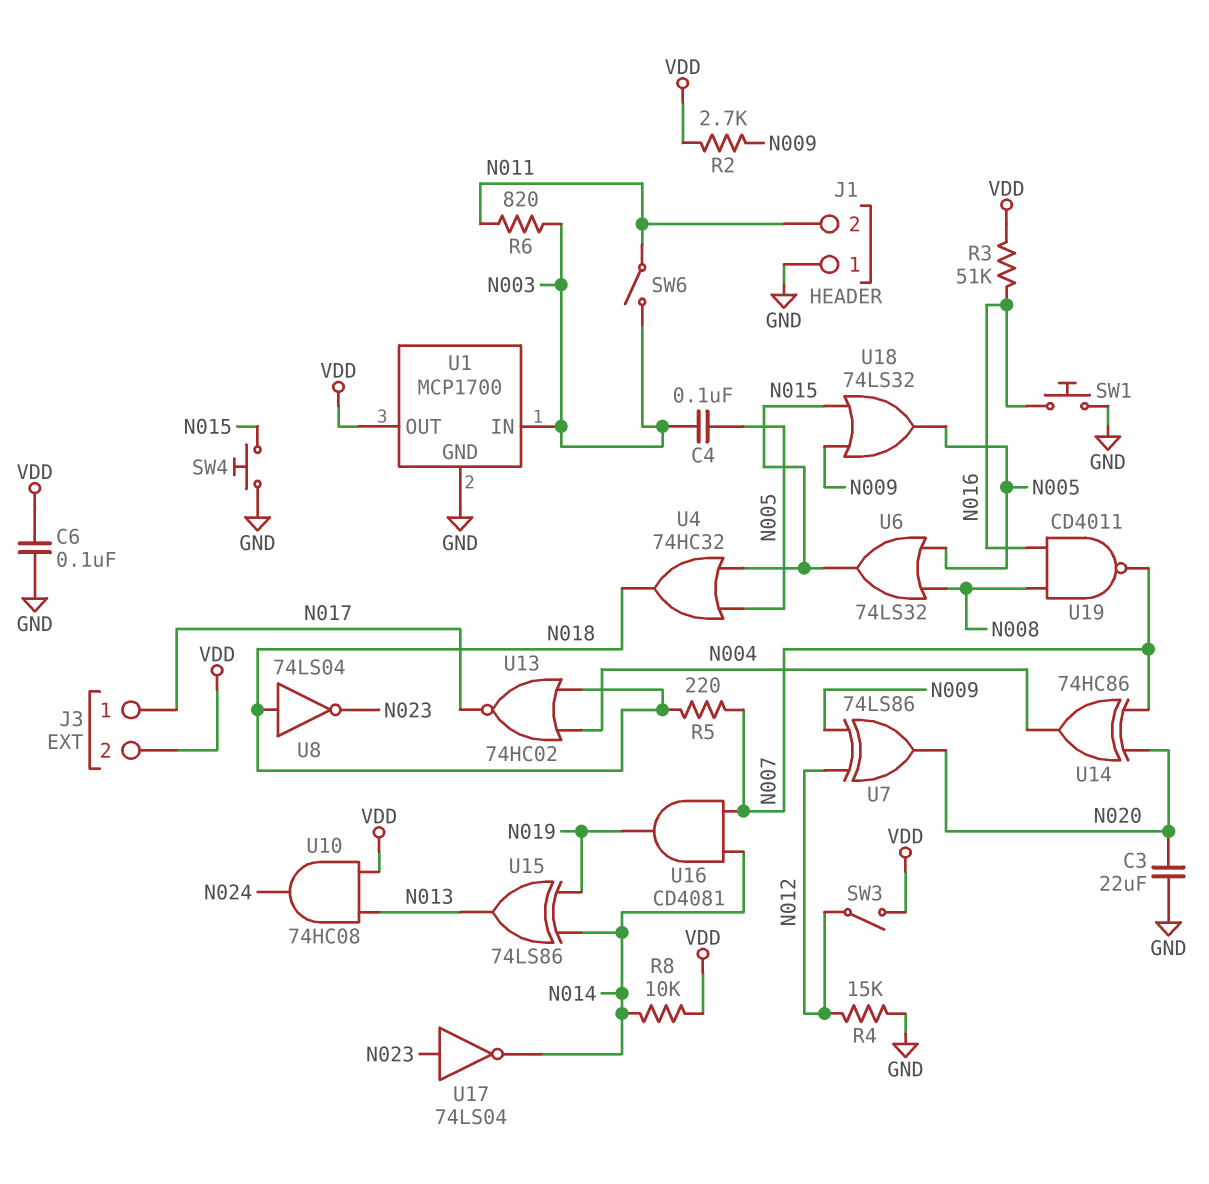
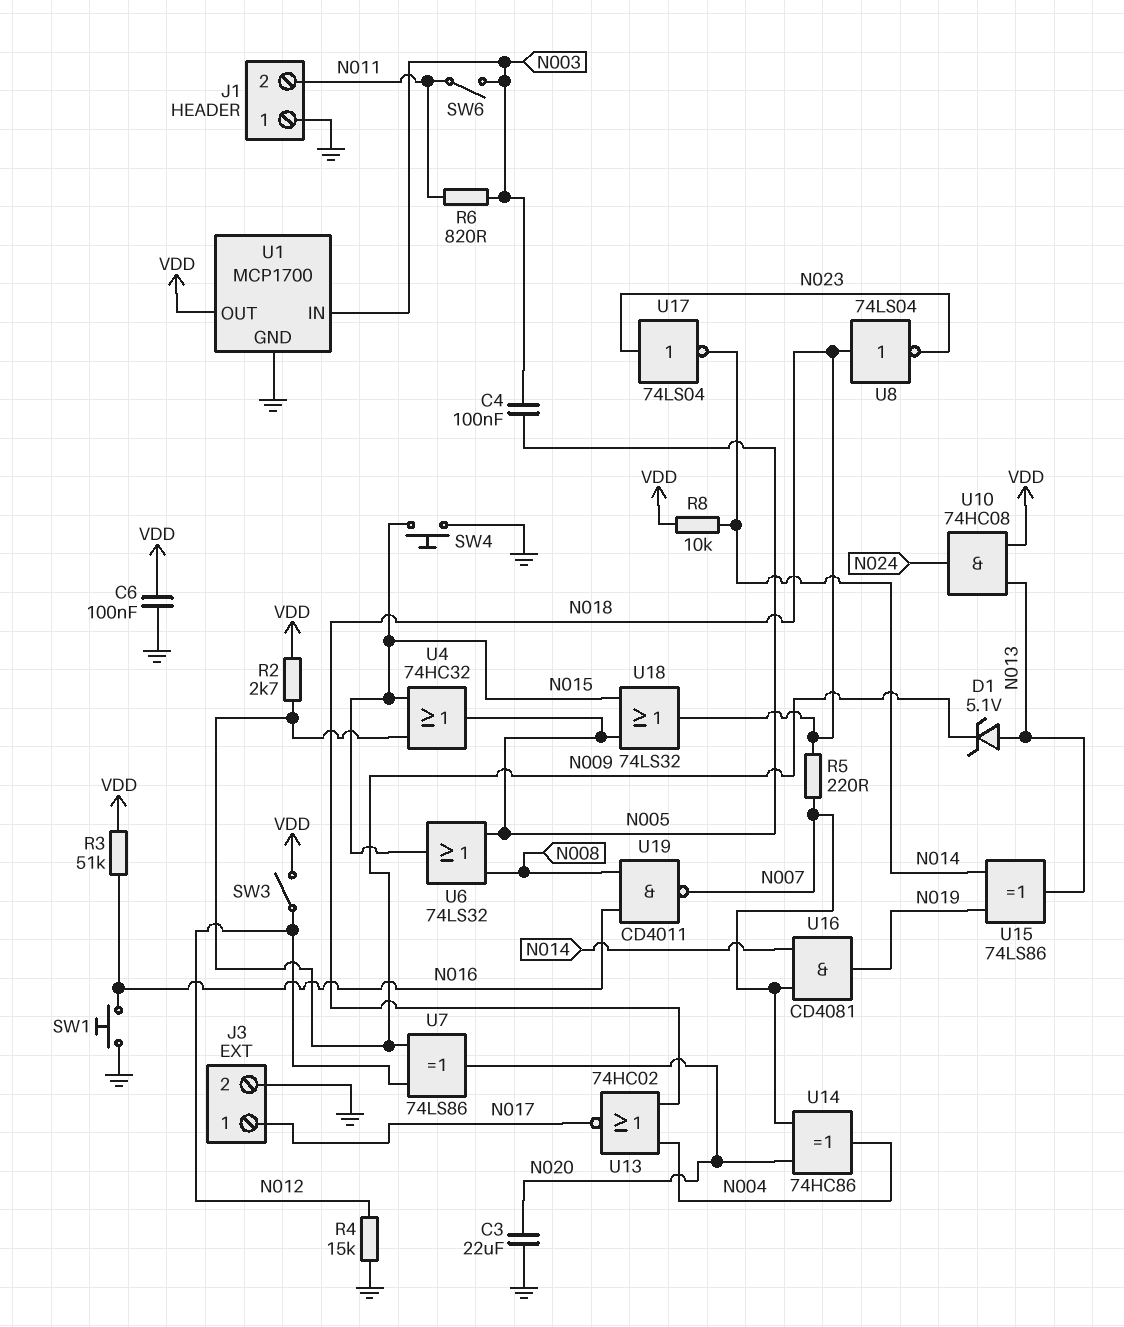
D1: none -> zener 5.1V (A N013, K N009)
J3 pin 2: VDD -> GND
U4: OR 74HC32 (in N005, in N015, out N018) -> OR 74HC32 (in N009, in N015, out N005)
U18: OR 74LS32 (in N009, in N015, out N005) -> OR 74LS32 (in N005, in N015, out N018)

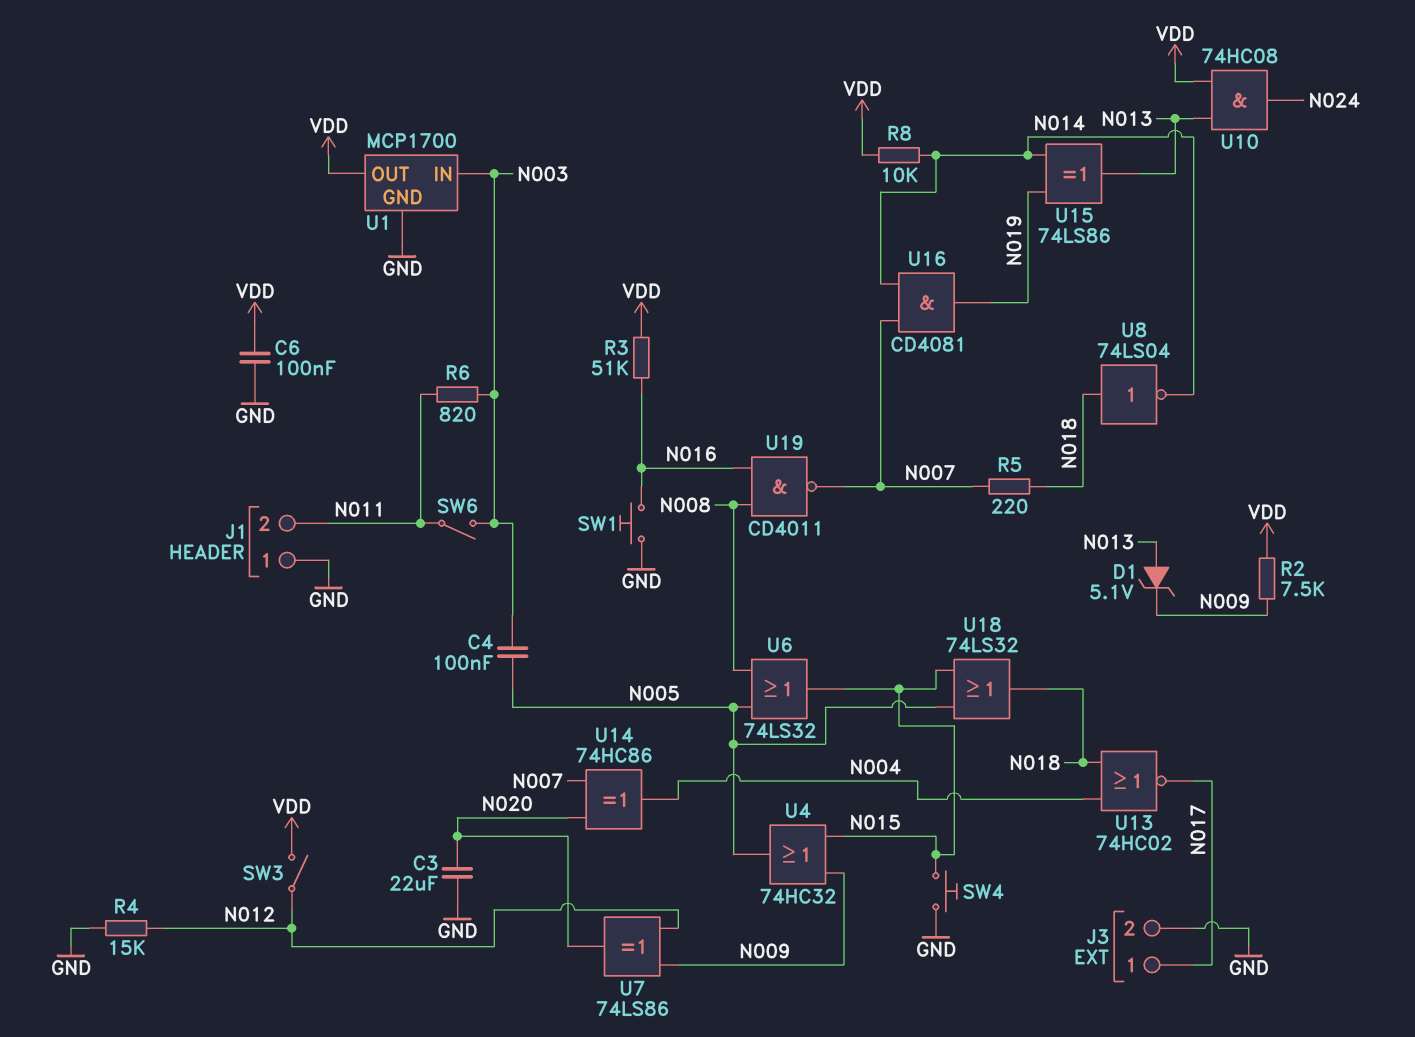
R2: 2.7k (N009, VDD) -> 7.5k (N009, VDD)
U8: NOT 74LS04 (in N018, out N023) -> NOT 74LS04 (in N018, out N014)
U17: NOT 74LS04 (in N023, out N014) -> none

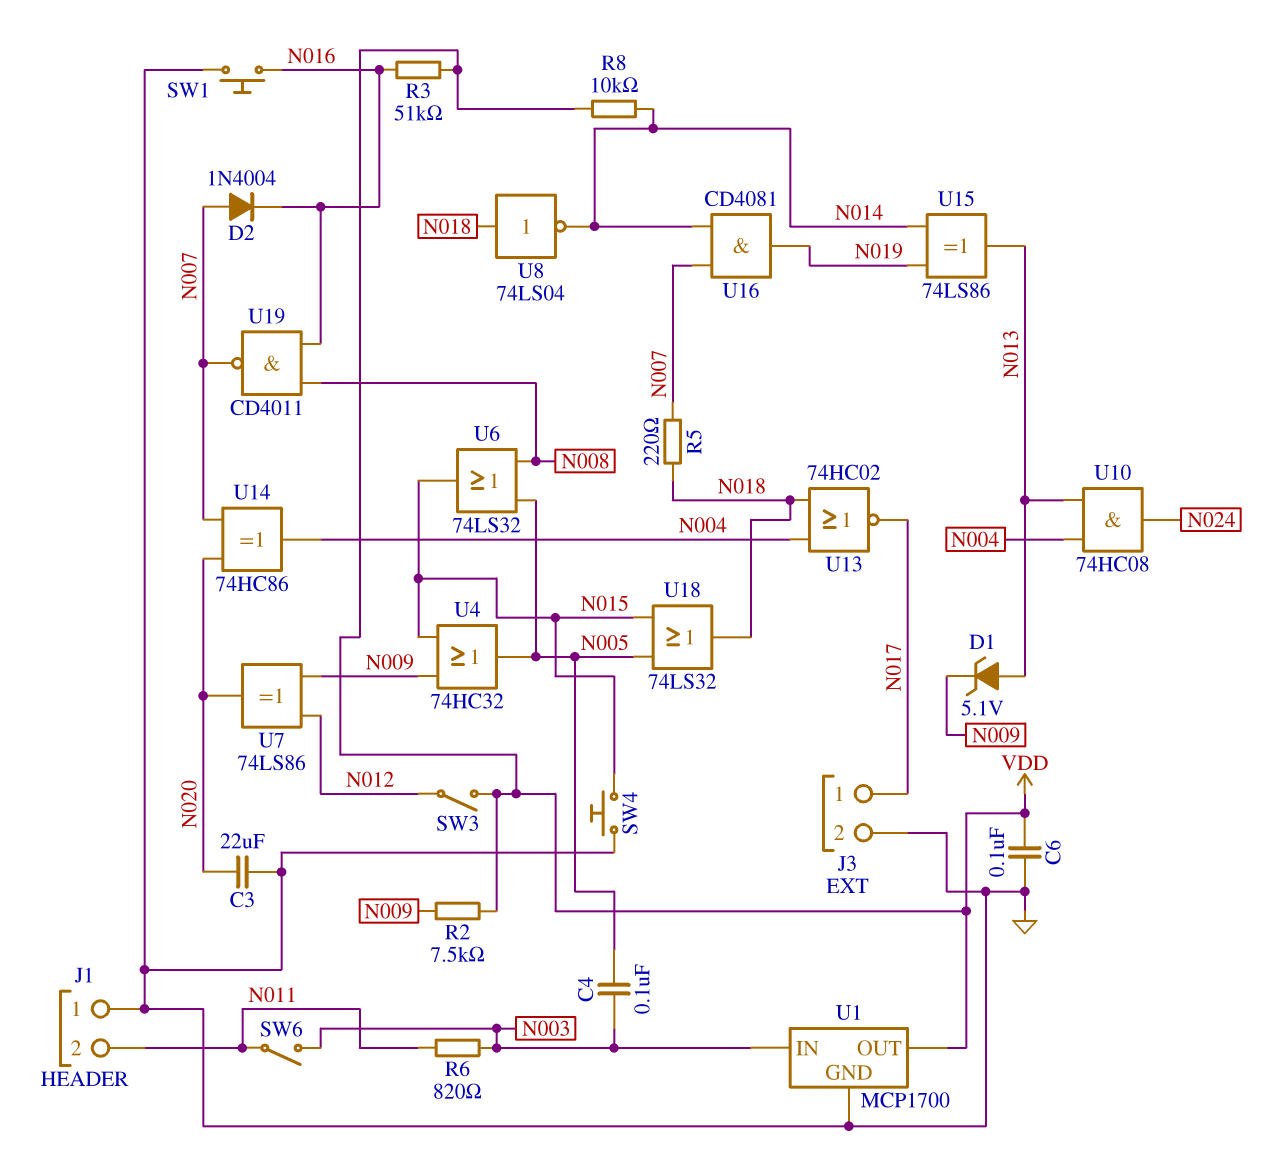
D2: none -> diode 1N4004 (A N007, K N016)
R4: 15k (GND, N012) -> none
U10: AND 74HC08 (in N013, in VDD, out N024) -> AND 74HC08 (in N004, in N013, out N024)

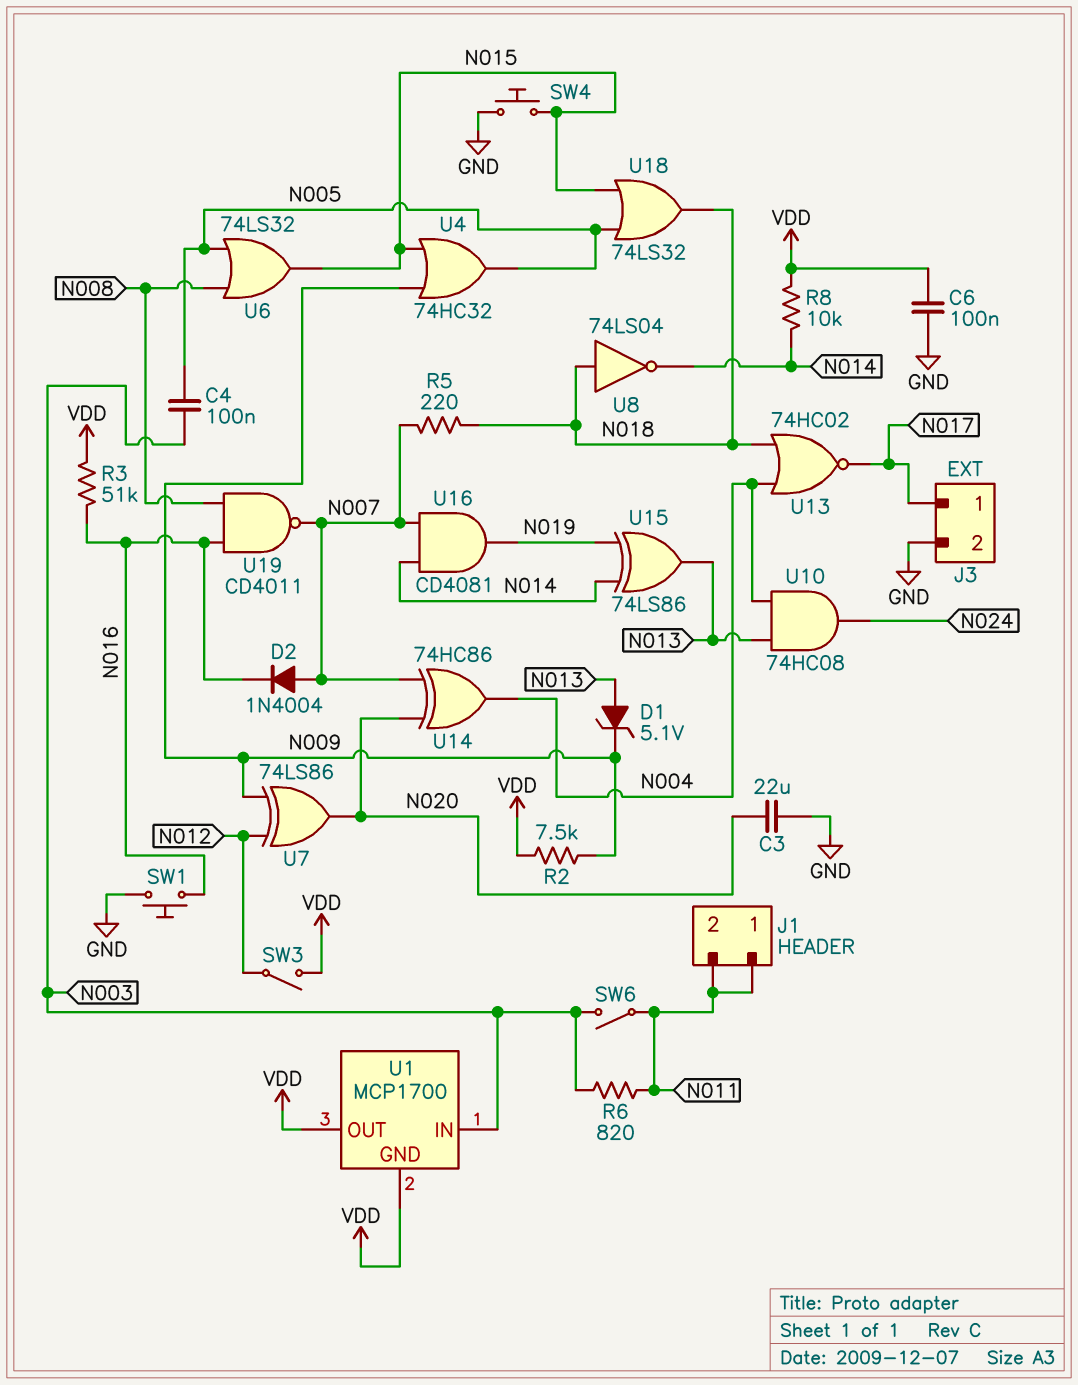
J1 pin 1: GND -> N011
U1 pin GND: GND -> VDD

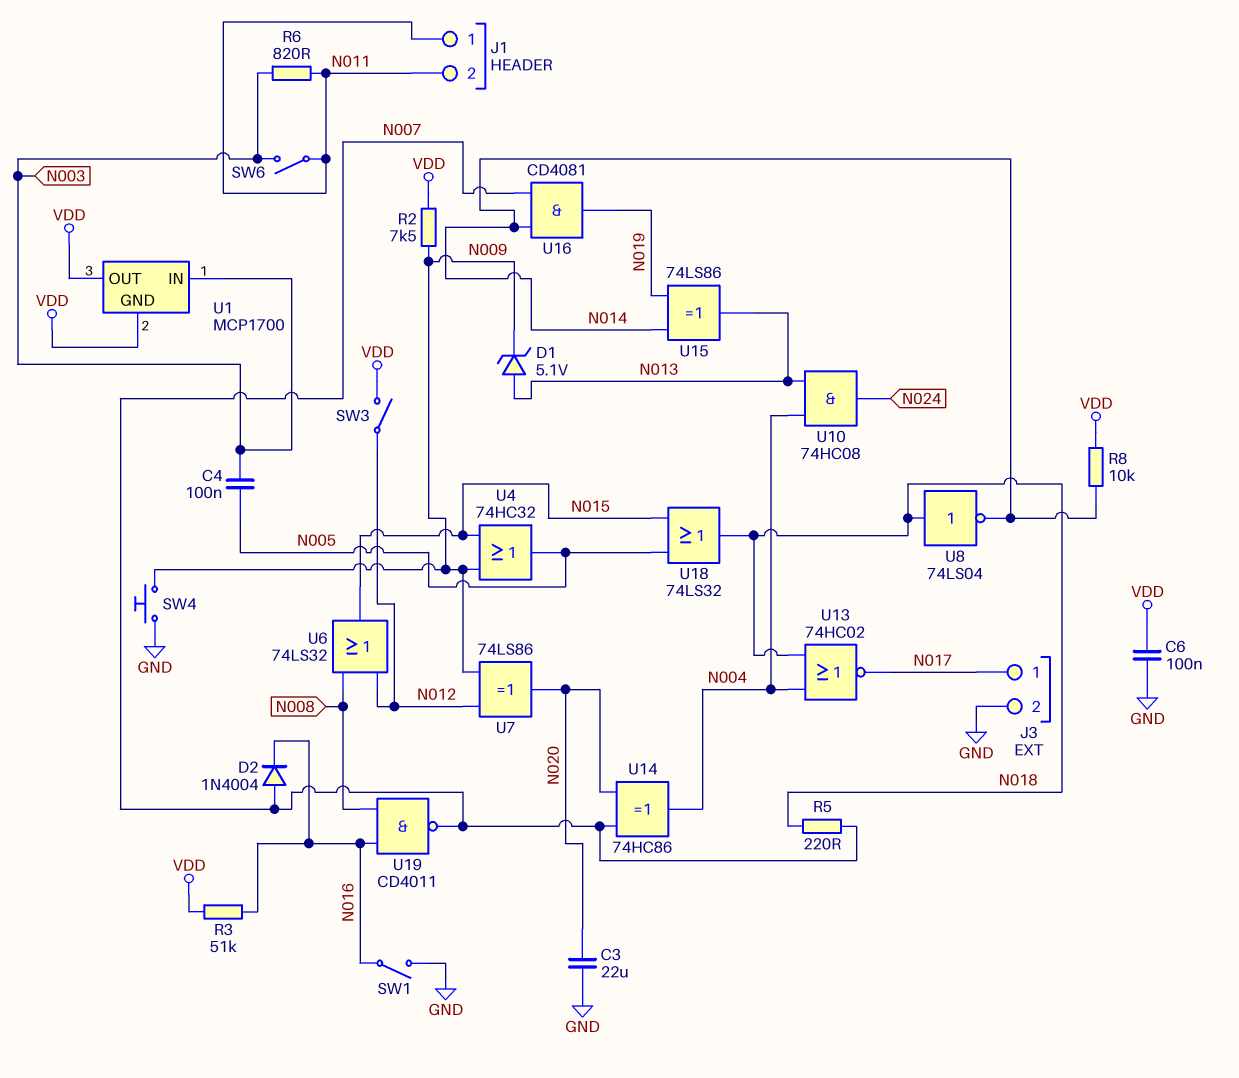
SW1: button (GND, N016) -> switch (GND, N016)
SW4: button (GND, N015) -> button (GND, N009)
U6: OR 74LS32 (in N005, in N008, out N015) -> OR 74LS32 (in N008, in N012, out N015)

